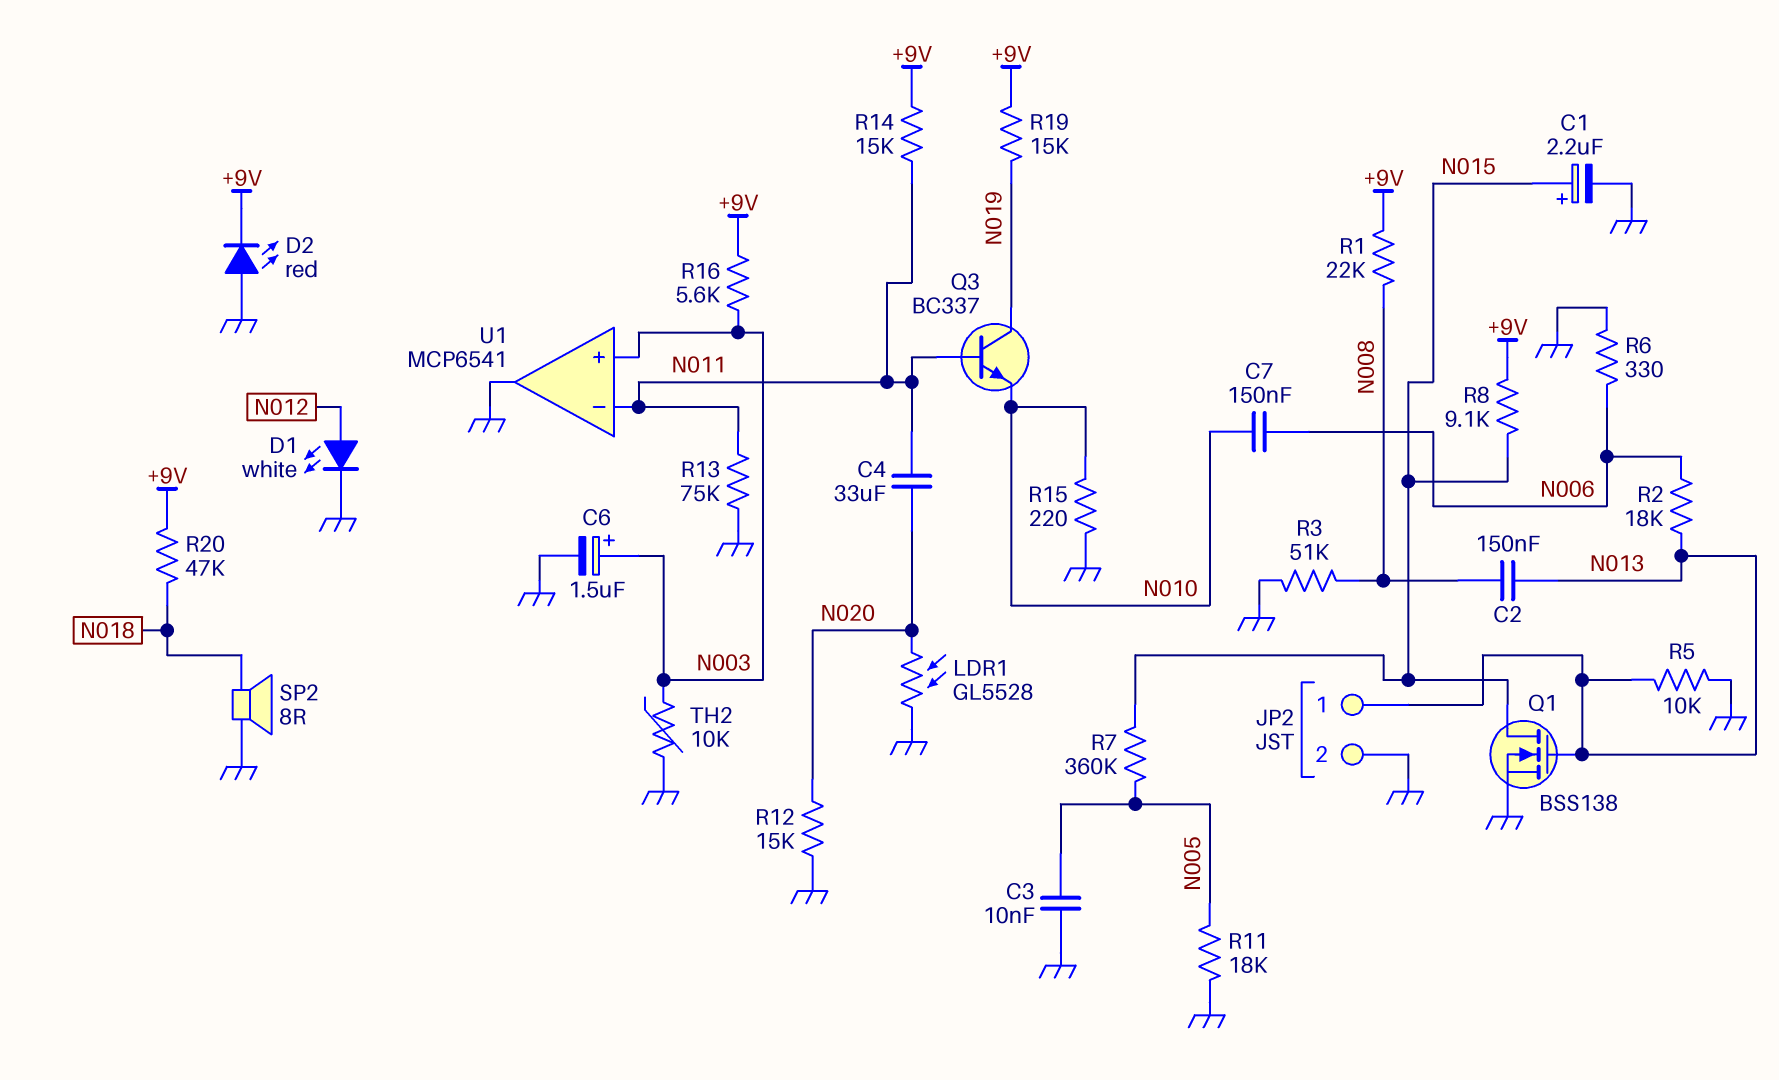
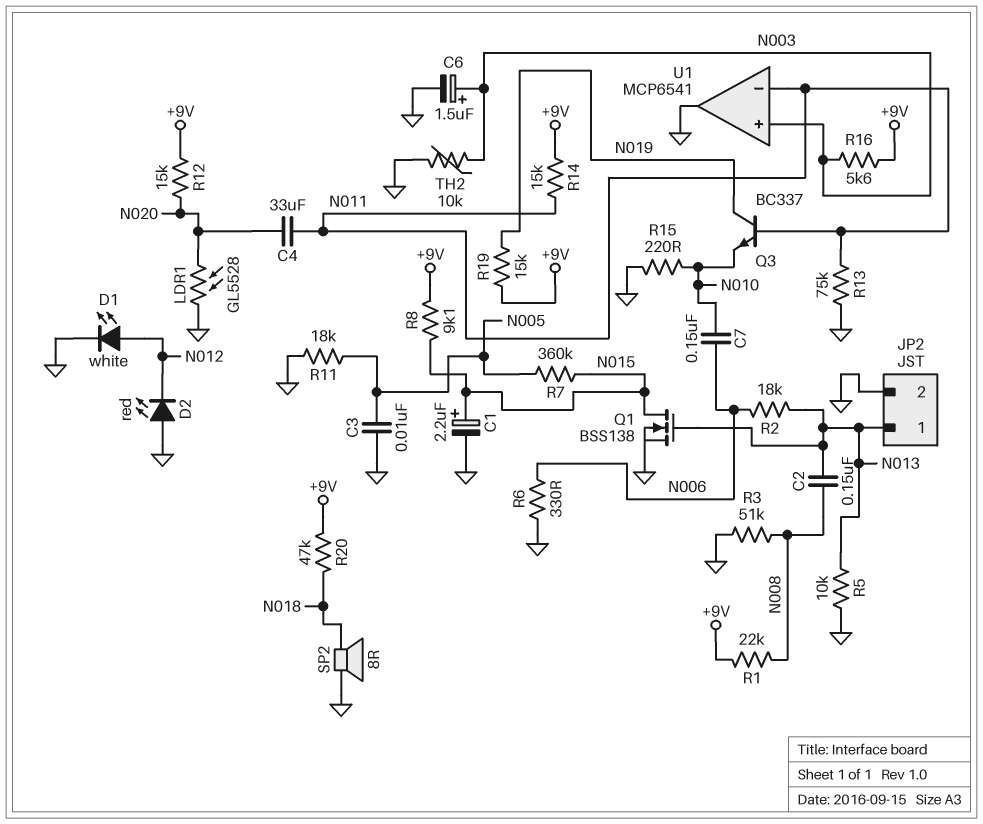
D2: LED red (A GND, K +9V) -> LED red (A GND, K N012)
R12: 15k (GND, N020) -> 15k (+9V, N020)

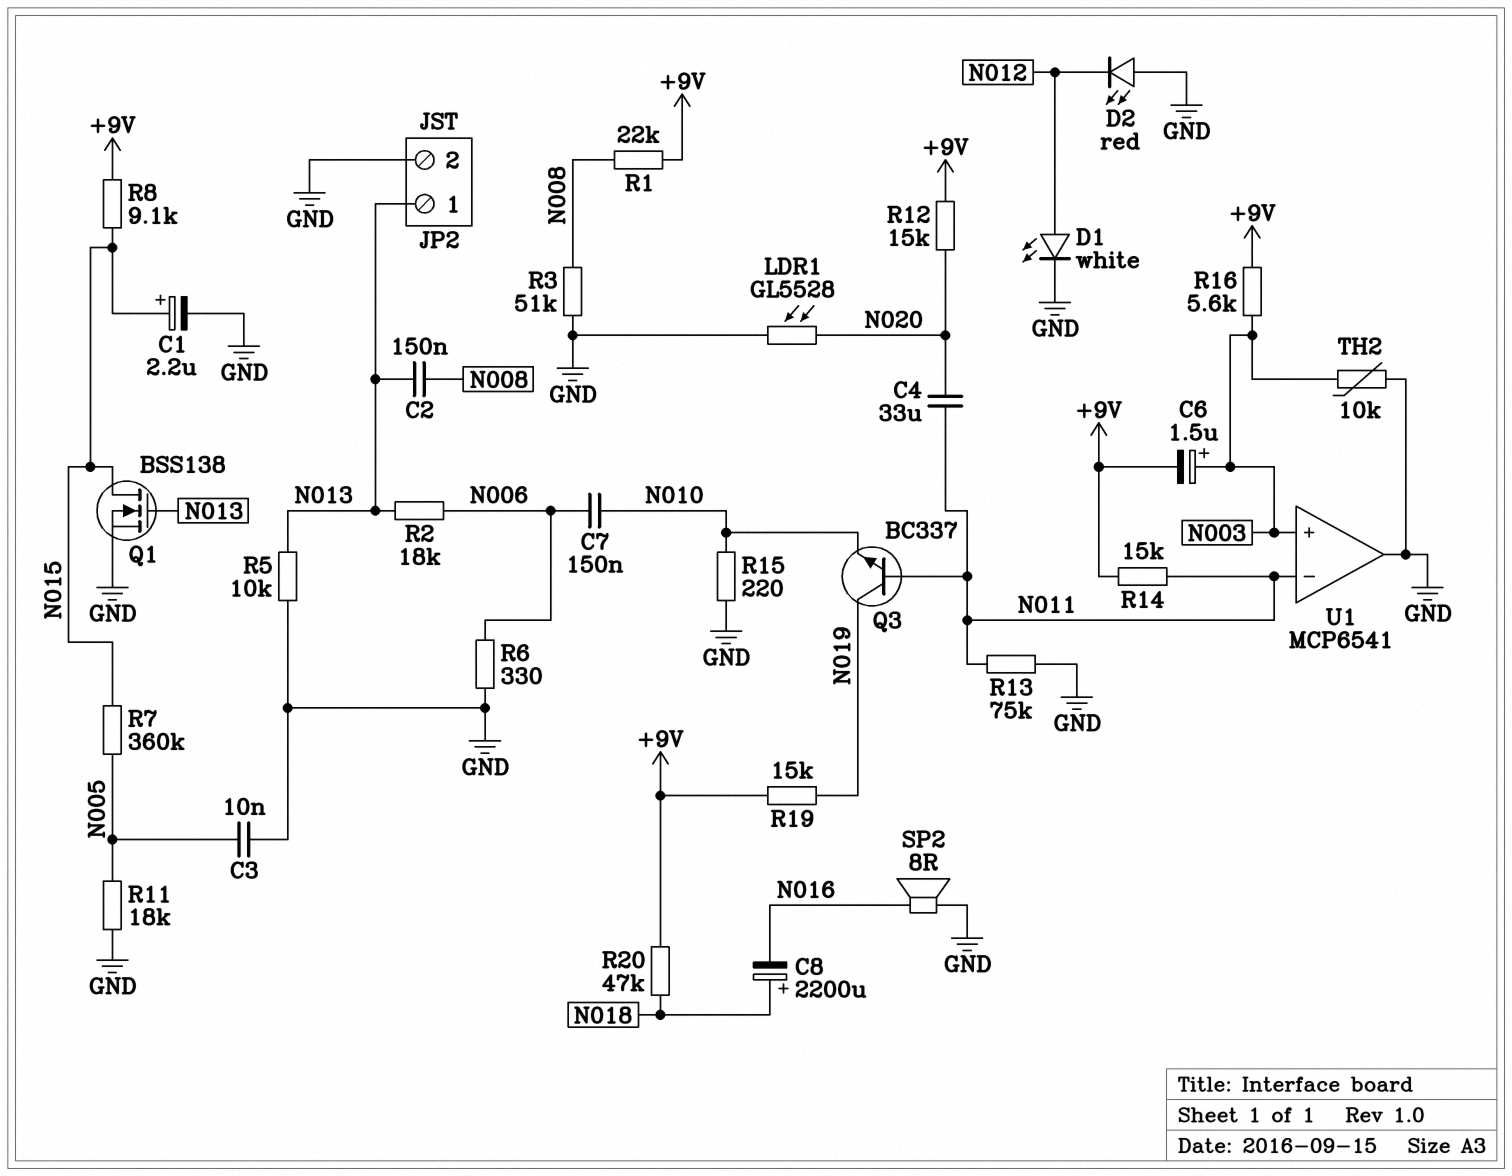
C6: 1.5uF (plus N003, minus GND) -> 1.5uF (plus N003, minus +9V)
C8: none -> 2200uF (plus N018, minus N016)
SP2: speaker 8R (GND, N018) -> speaker 8R (GND, N016)

